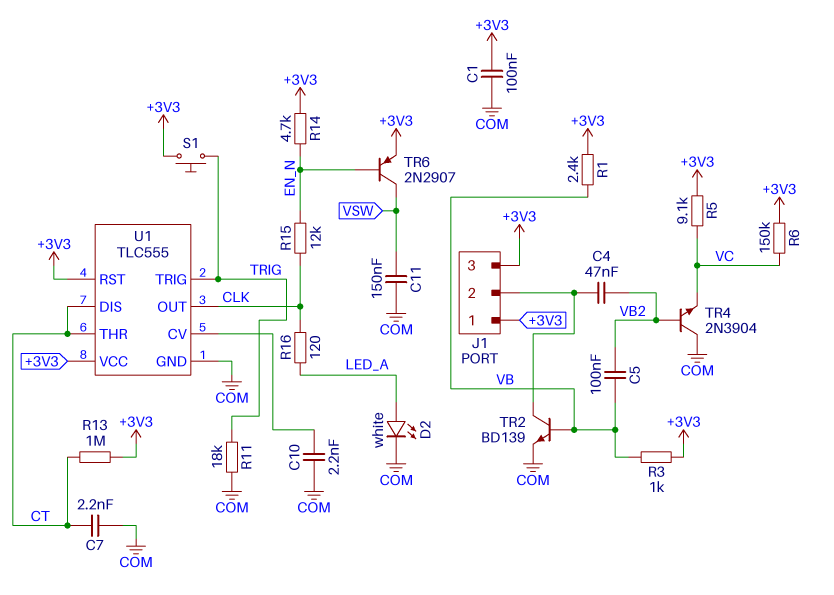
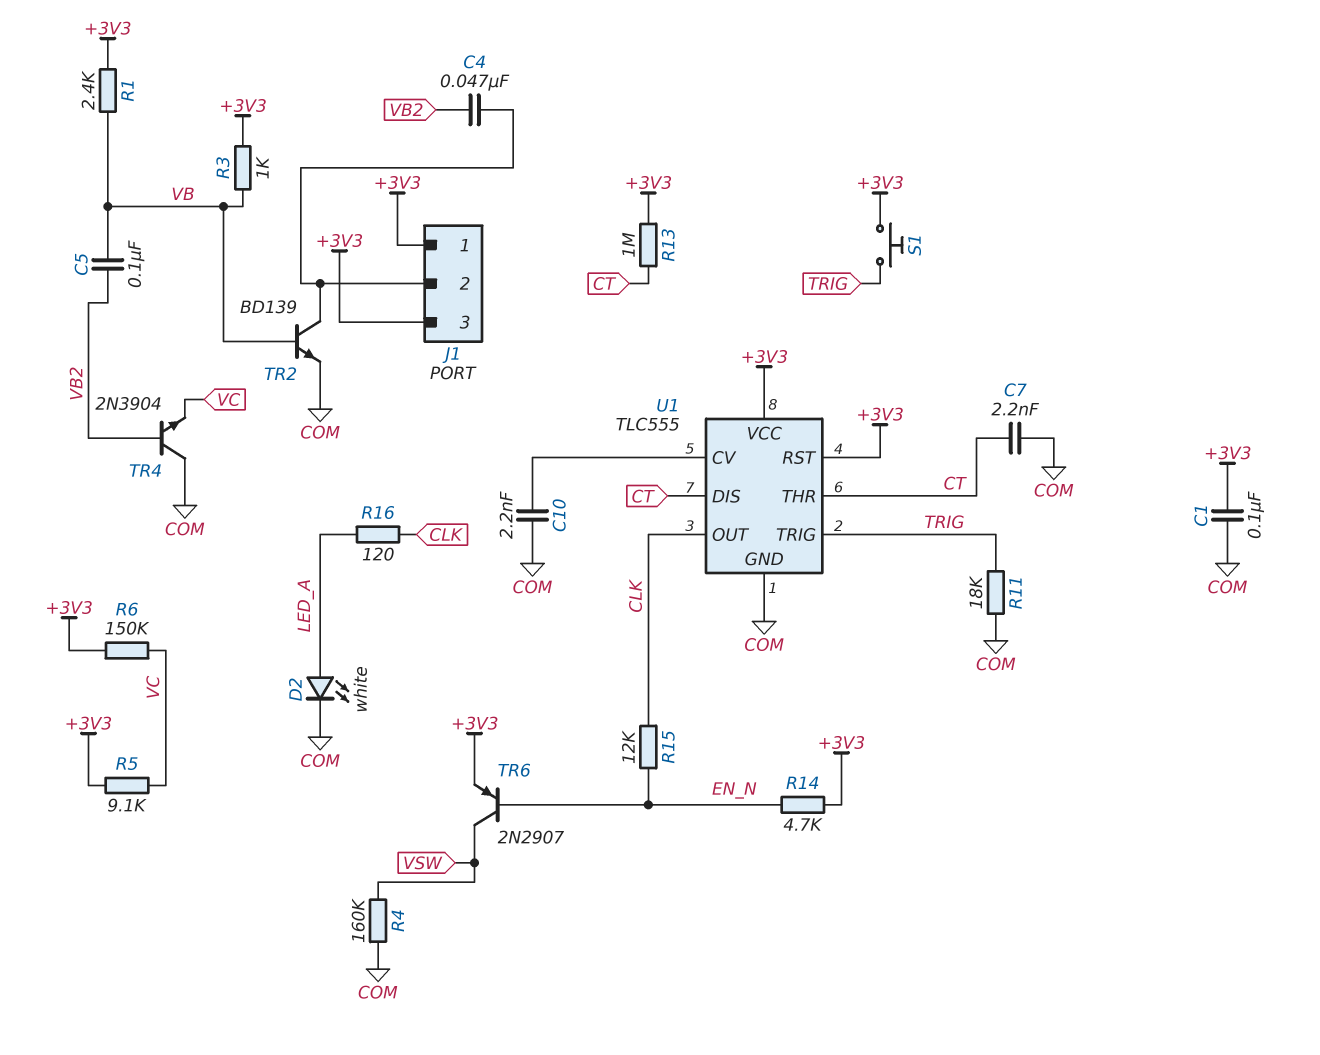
C11: 150nF (COM, VSW) -> none
R4: none -> 160k (COM, VSW)

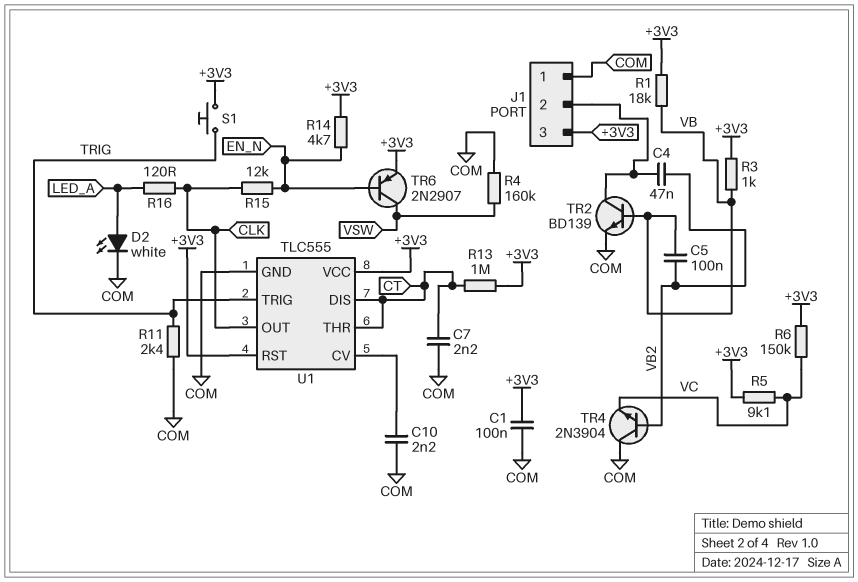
J1 pin 1: +3V3 -> COM
R1: 2.4k (+3V3, VB) -> 18k (+3V3, VB)
R11: 18k (COM, TRIG) -> 2.4k (COM, TRIG)

